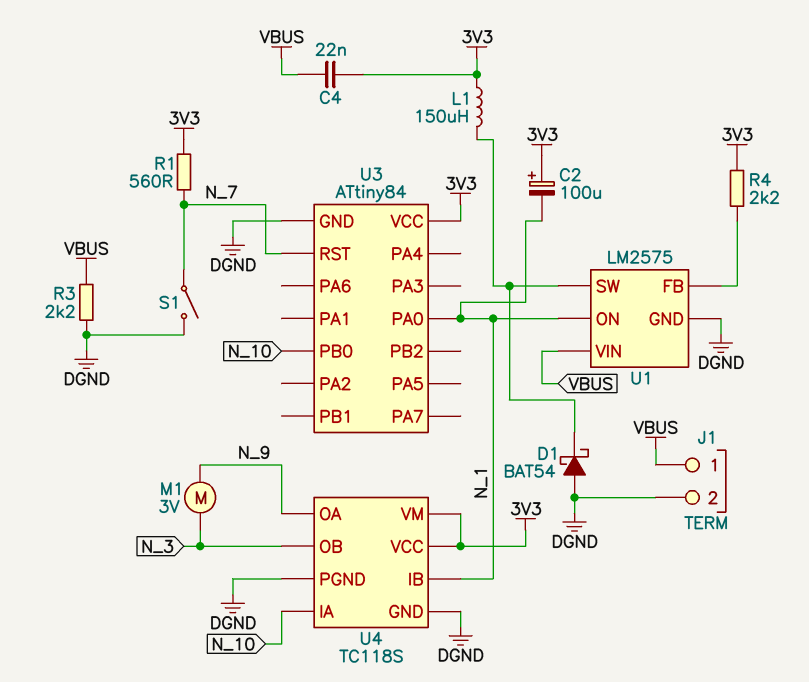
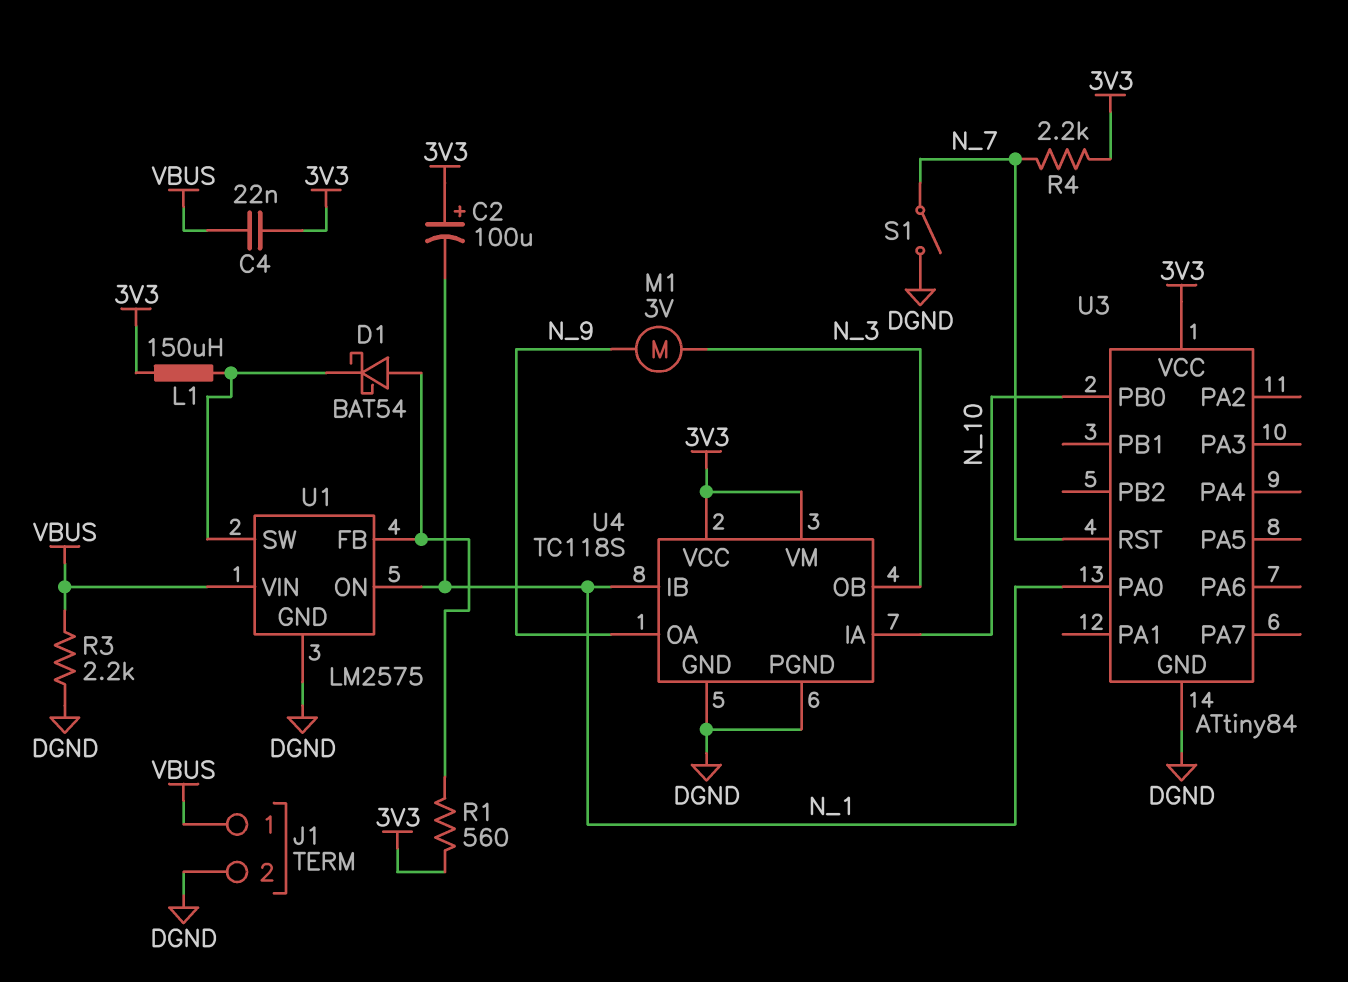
D1: schottky BAT54 (A DGND, K U1/SW) -> schottky BAT54 (A U1/FB, K U1/SW)
R1: 560 (3V3, N_7) -> 560 (3V3, U1/FB)
R4: 2.2k (3V3, U1/FB) -> 2.2k (3V3, N_7)

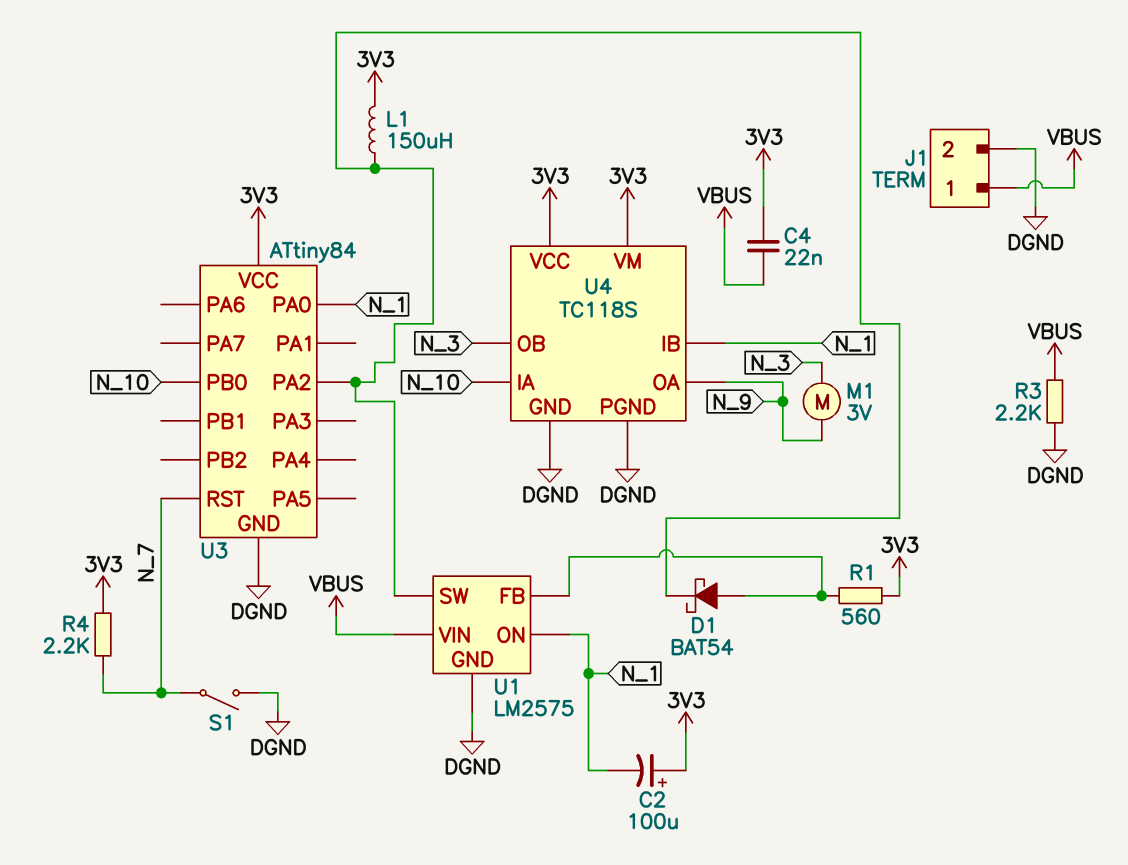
U3 pin PA2: none -> U1/SW

